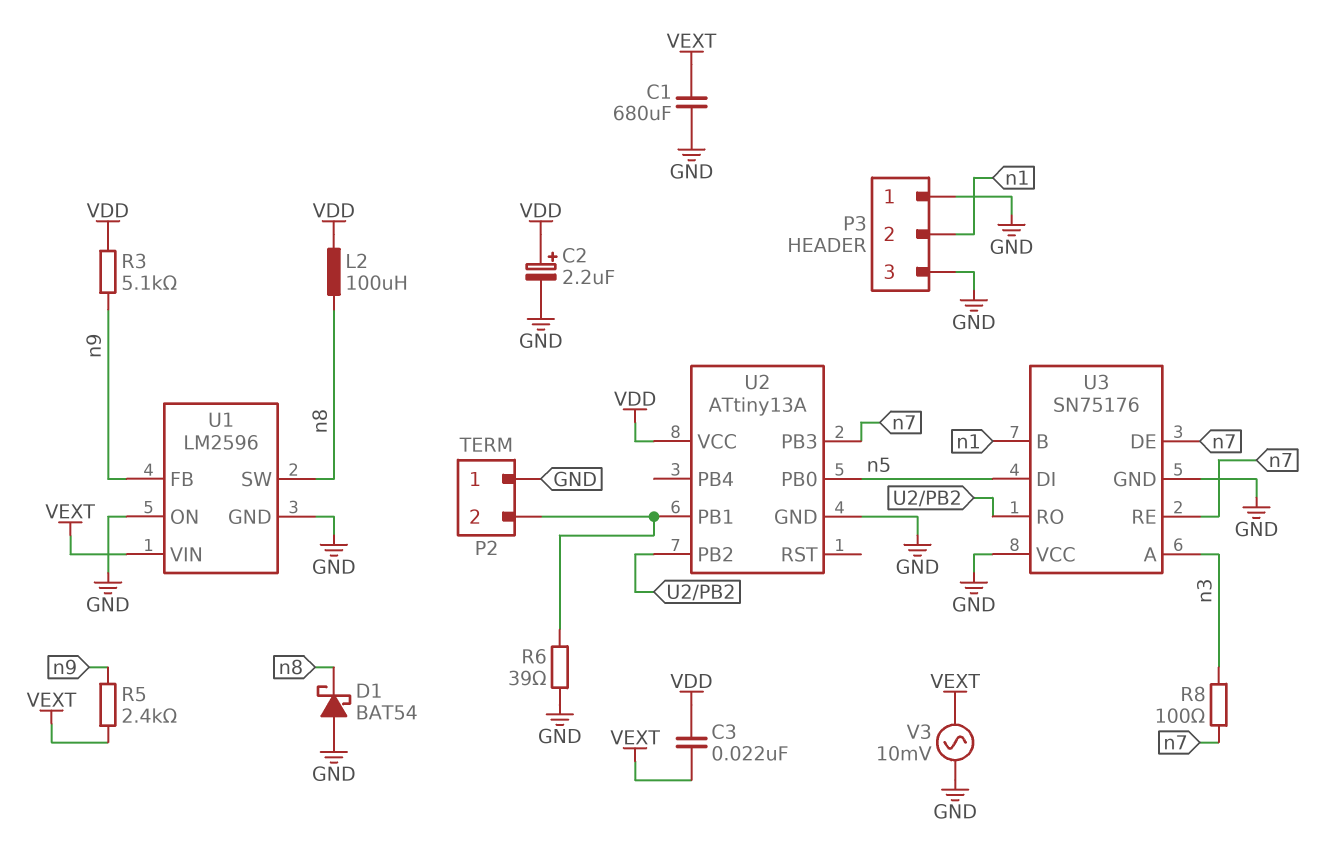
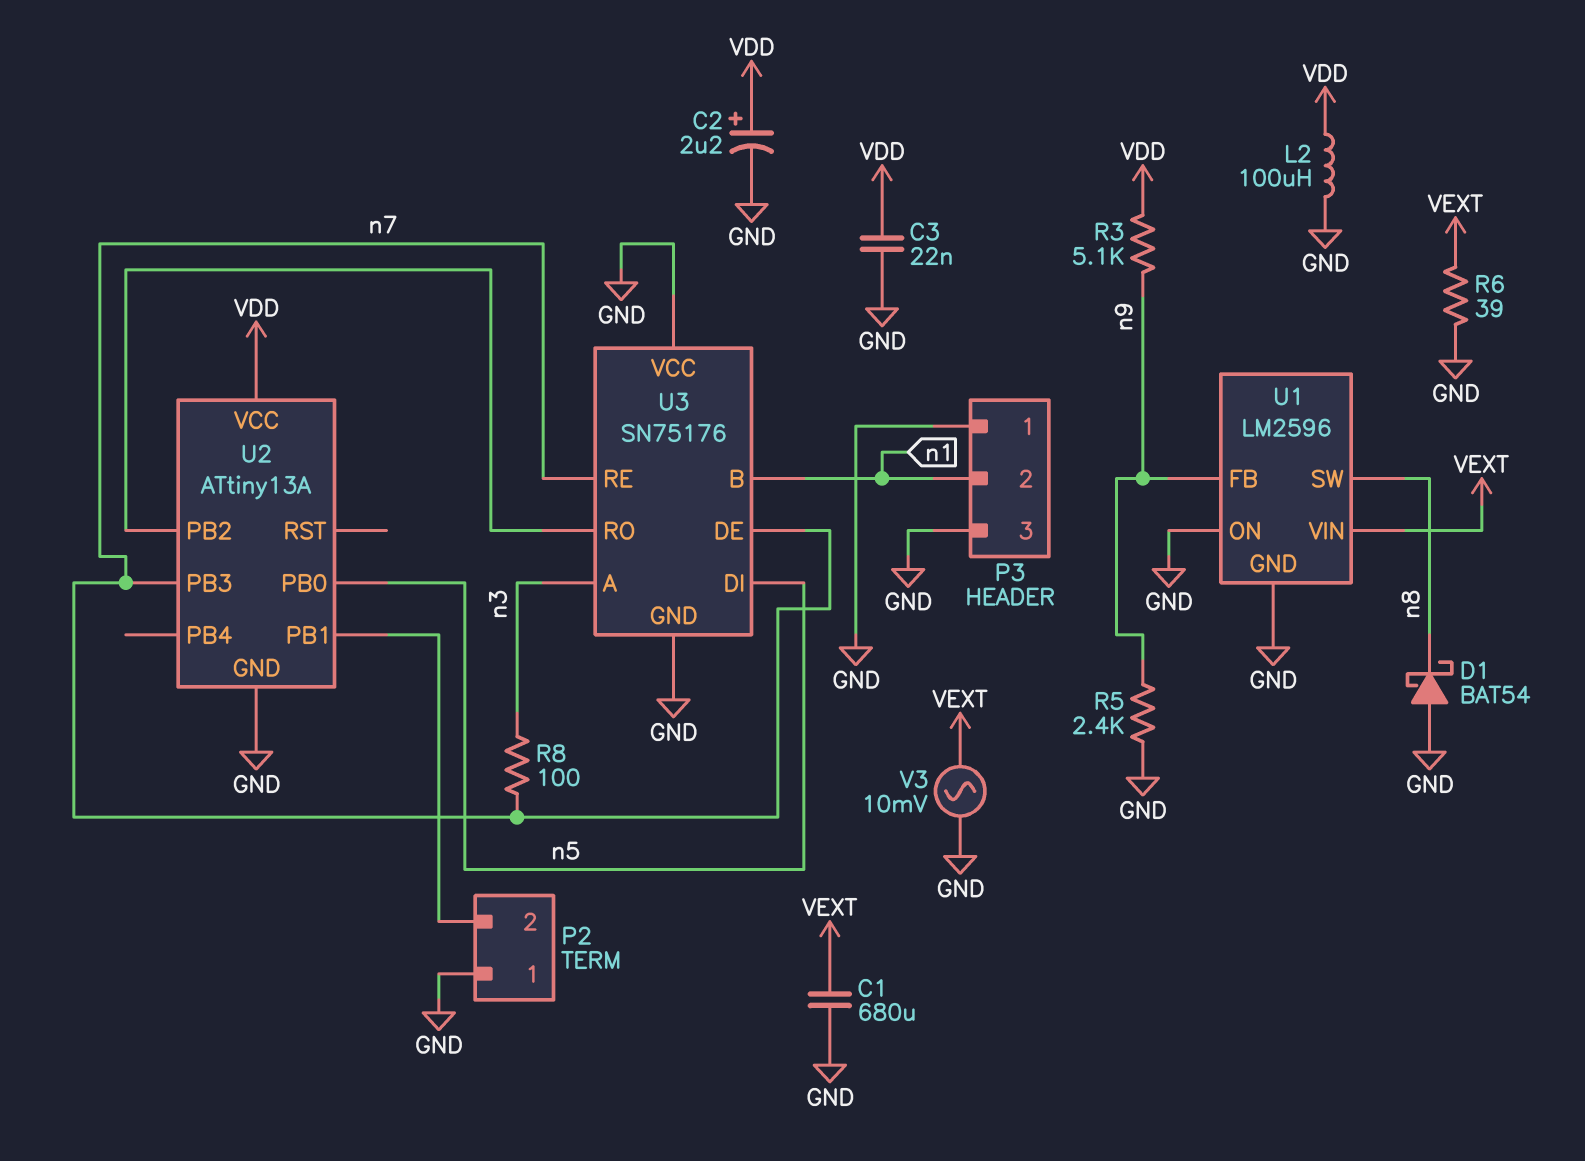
C3: 22nF (VDD, VEXT) -> 22nF (GND, VDD)
L2: 100uH (VDD, n8) -> 100uH (GND, VDD)
R5: 2.4k (VEXT, n9) -> 2.4k (GND, n9)
R6: 39 (GND, P2/2) -> 39 (GND, VEXT)

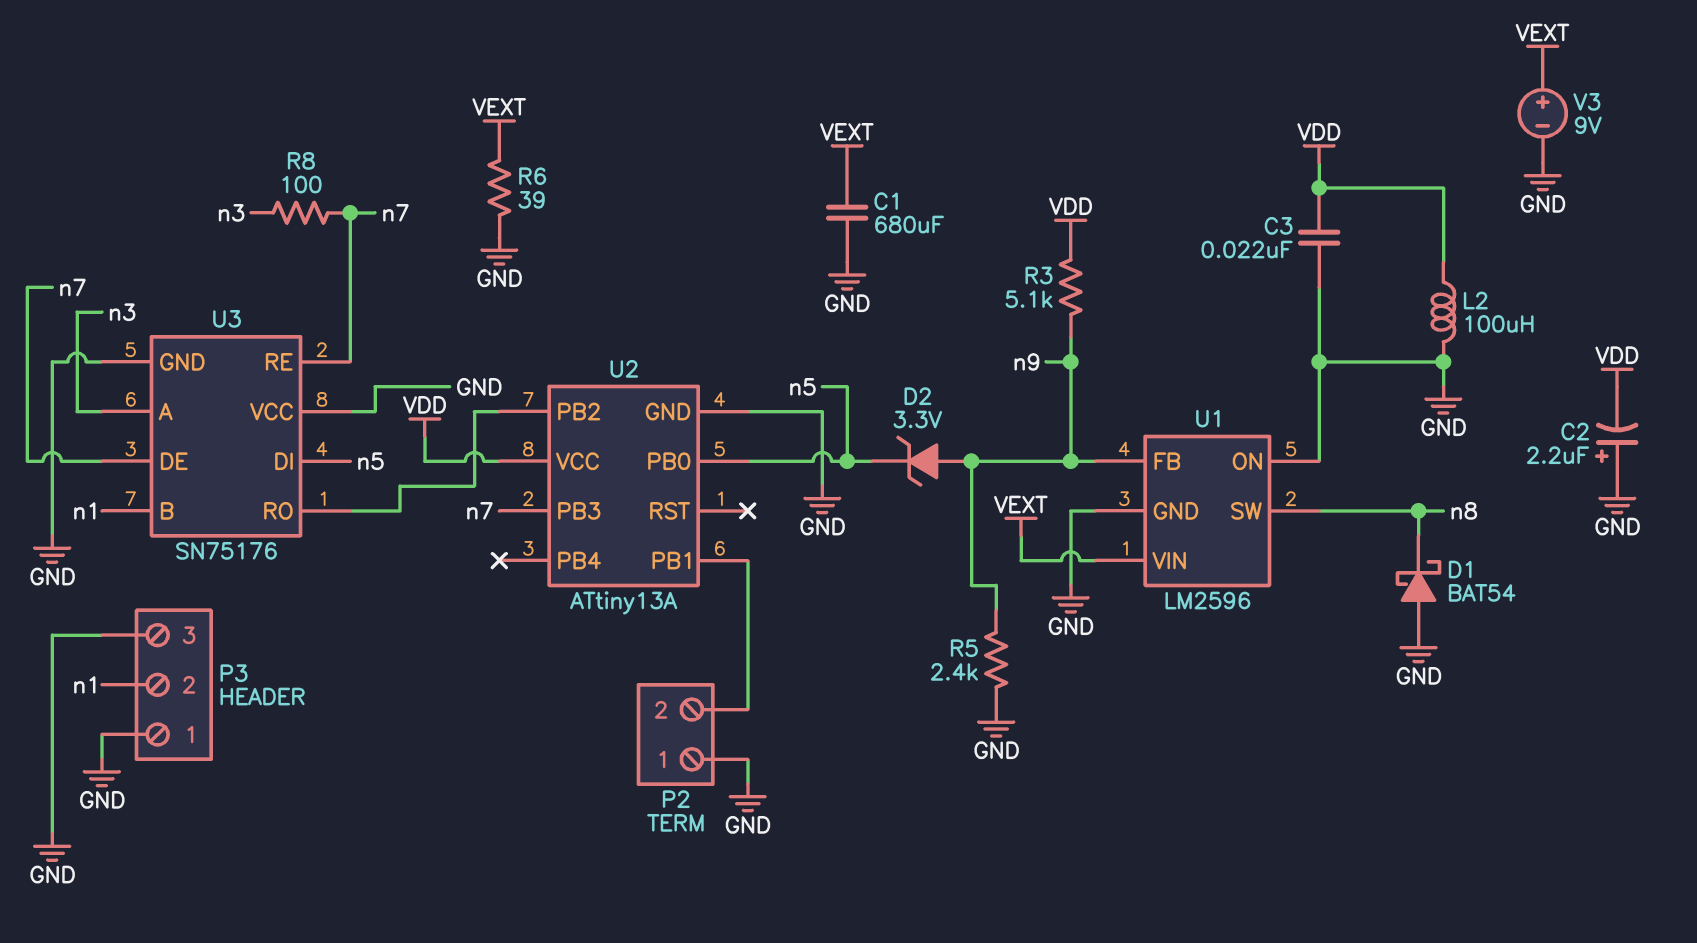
C2: 2.2uF (plus VDD, minus GND) -> 2.2uF (plus GND, minus VDD)
D2: none -> zener 3.3V (A n9, K n5)
V3: AC 10mV (GND, VEXT) -> 9V (plus VEXT, minus GND)

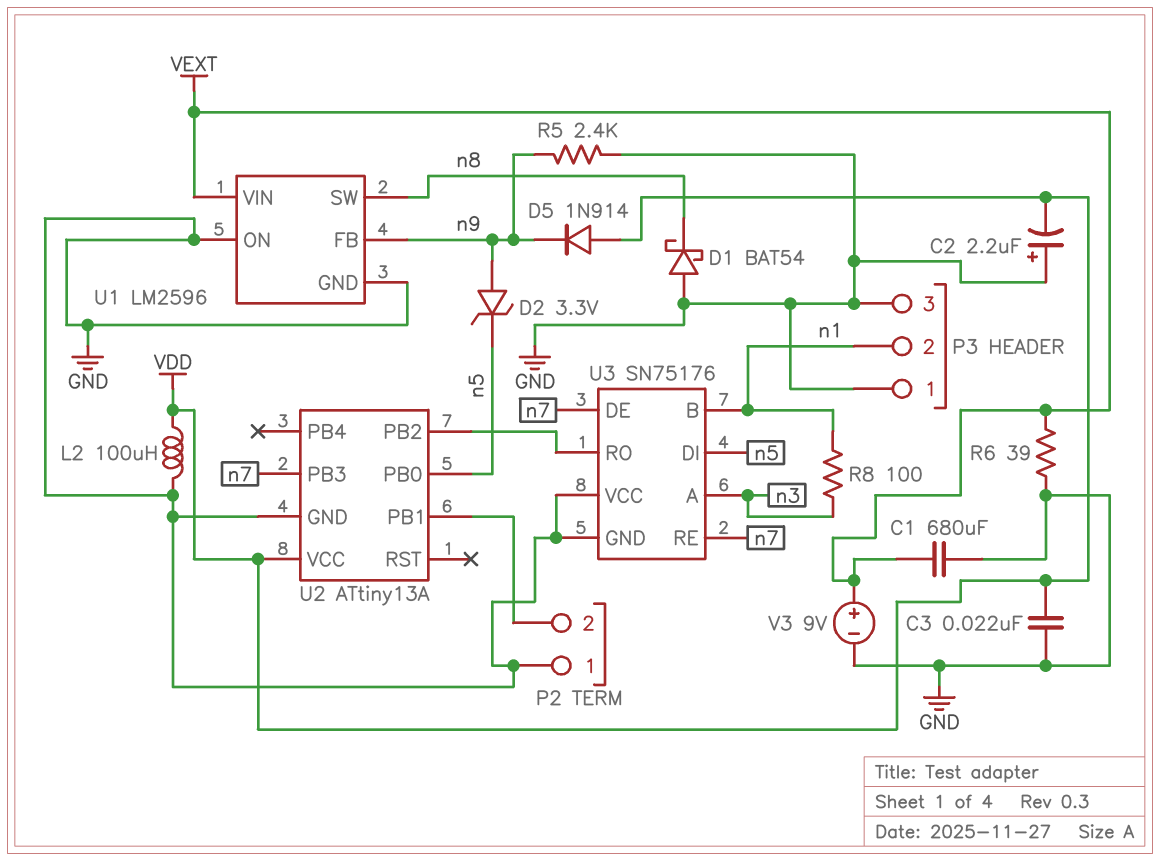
D5: none -> diode 1N914 (A VDD, K n9)
R3: 5.1k (VDD, n9) -> none
R8: 100 (n3, n7) -> 100 (n1, n3)

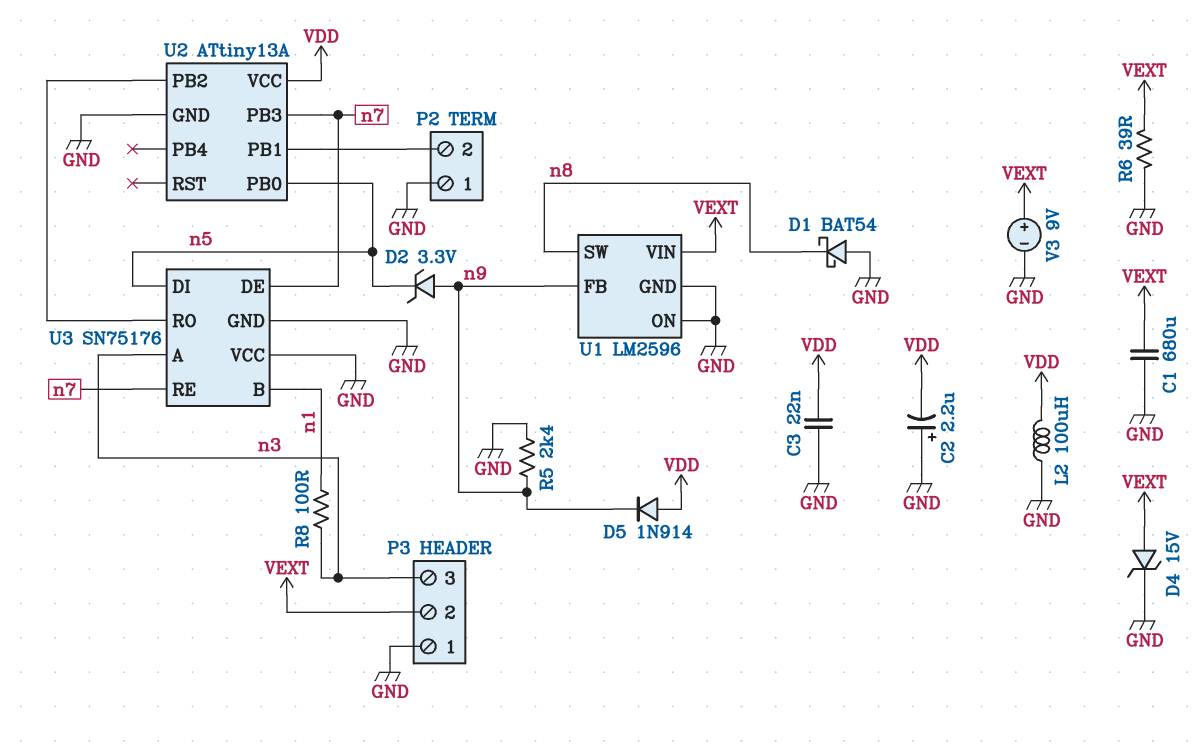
D4: none -> zener 15V (A VEXT, K GND)
P3 pin 2: n1 -> VEXT
P3 pin 3: GND -> n3

